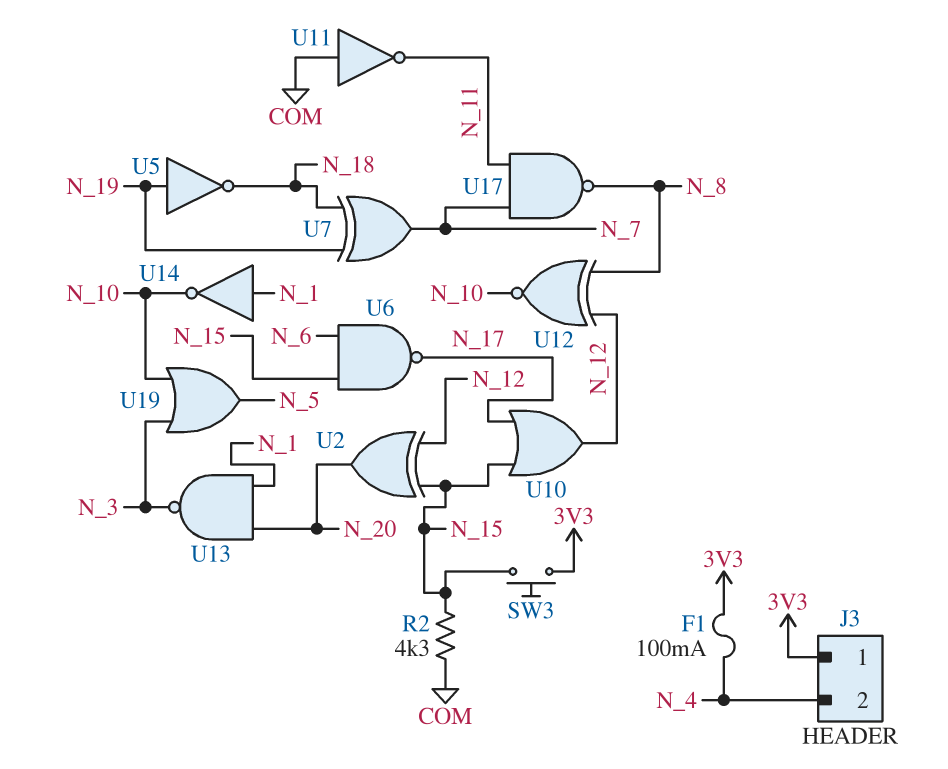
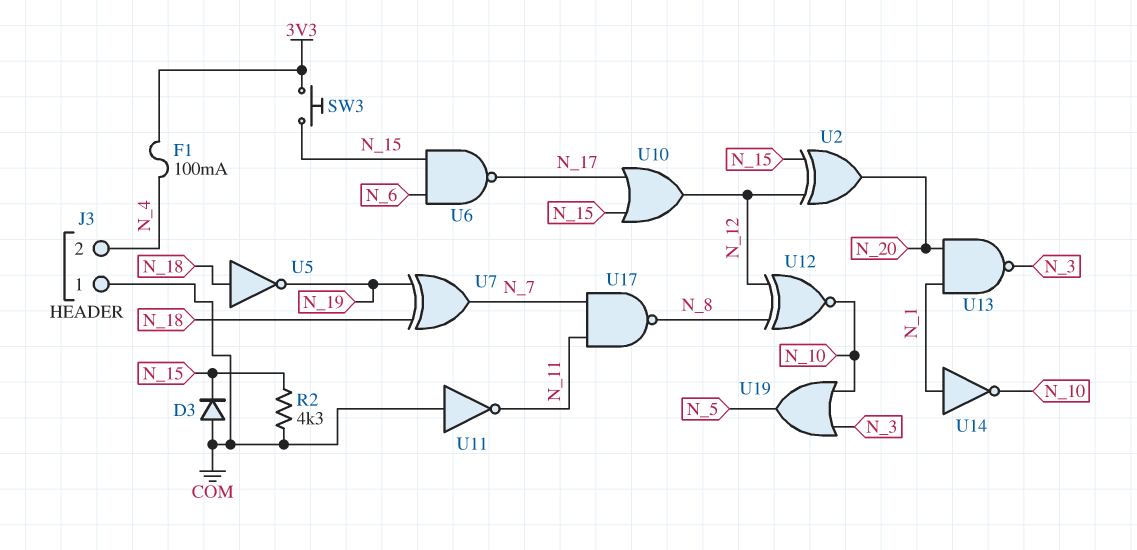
D3: none -> diode (A COM, K N_15)
J3 pin 1: 3V3 -> COM
U5: NOT (in N_19, out N_18) -> NOT (in N_18, out N_19)

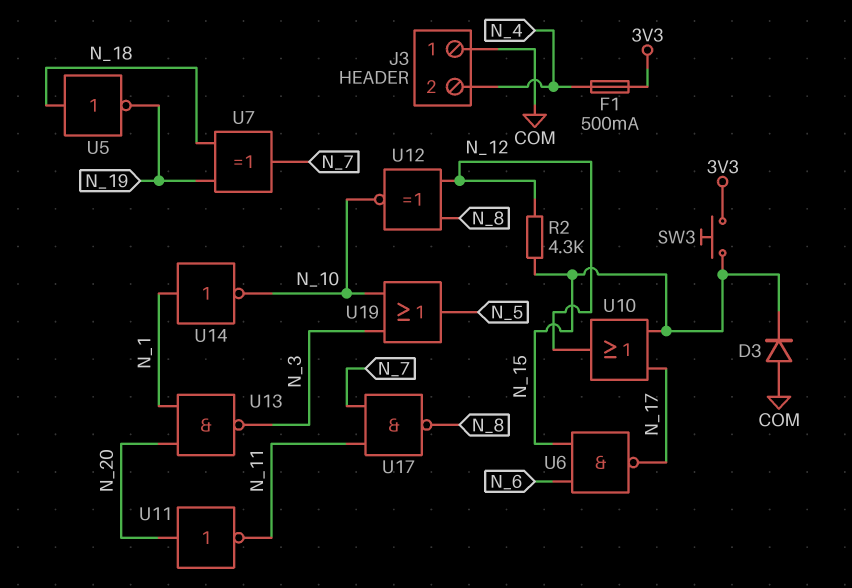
F1: 100mA (3V3, N_4) -> 500mA (3V3, N_4)
R2: 4.3k (COM, N_15) -> 4.3k (N_12, N_15)
U2: XOR (in N_12, in N_15, out N_20) -> none
U11: NOT (in COM, out N_11) -> NOT (in N_20, out N_11)

